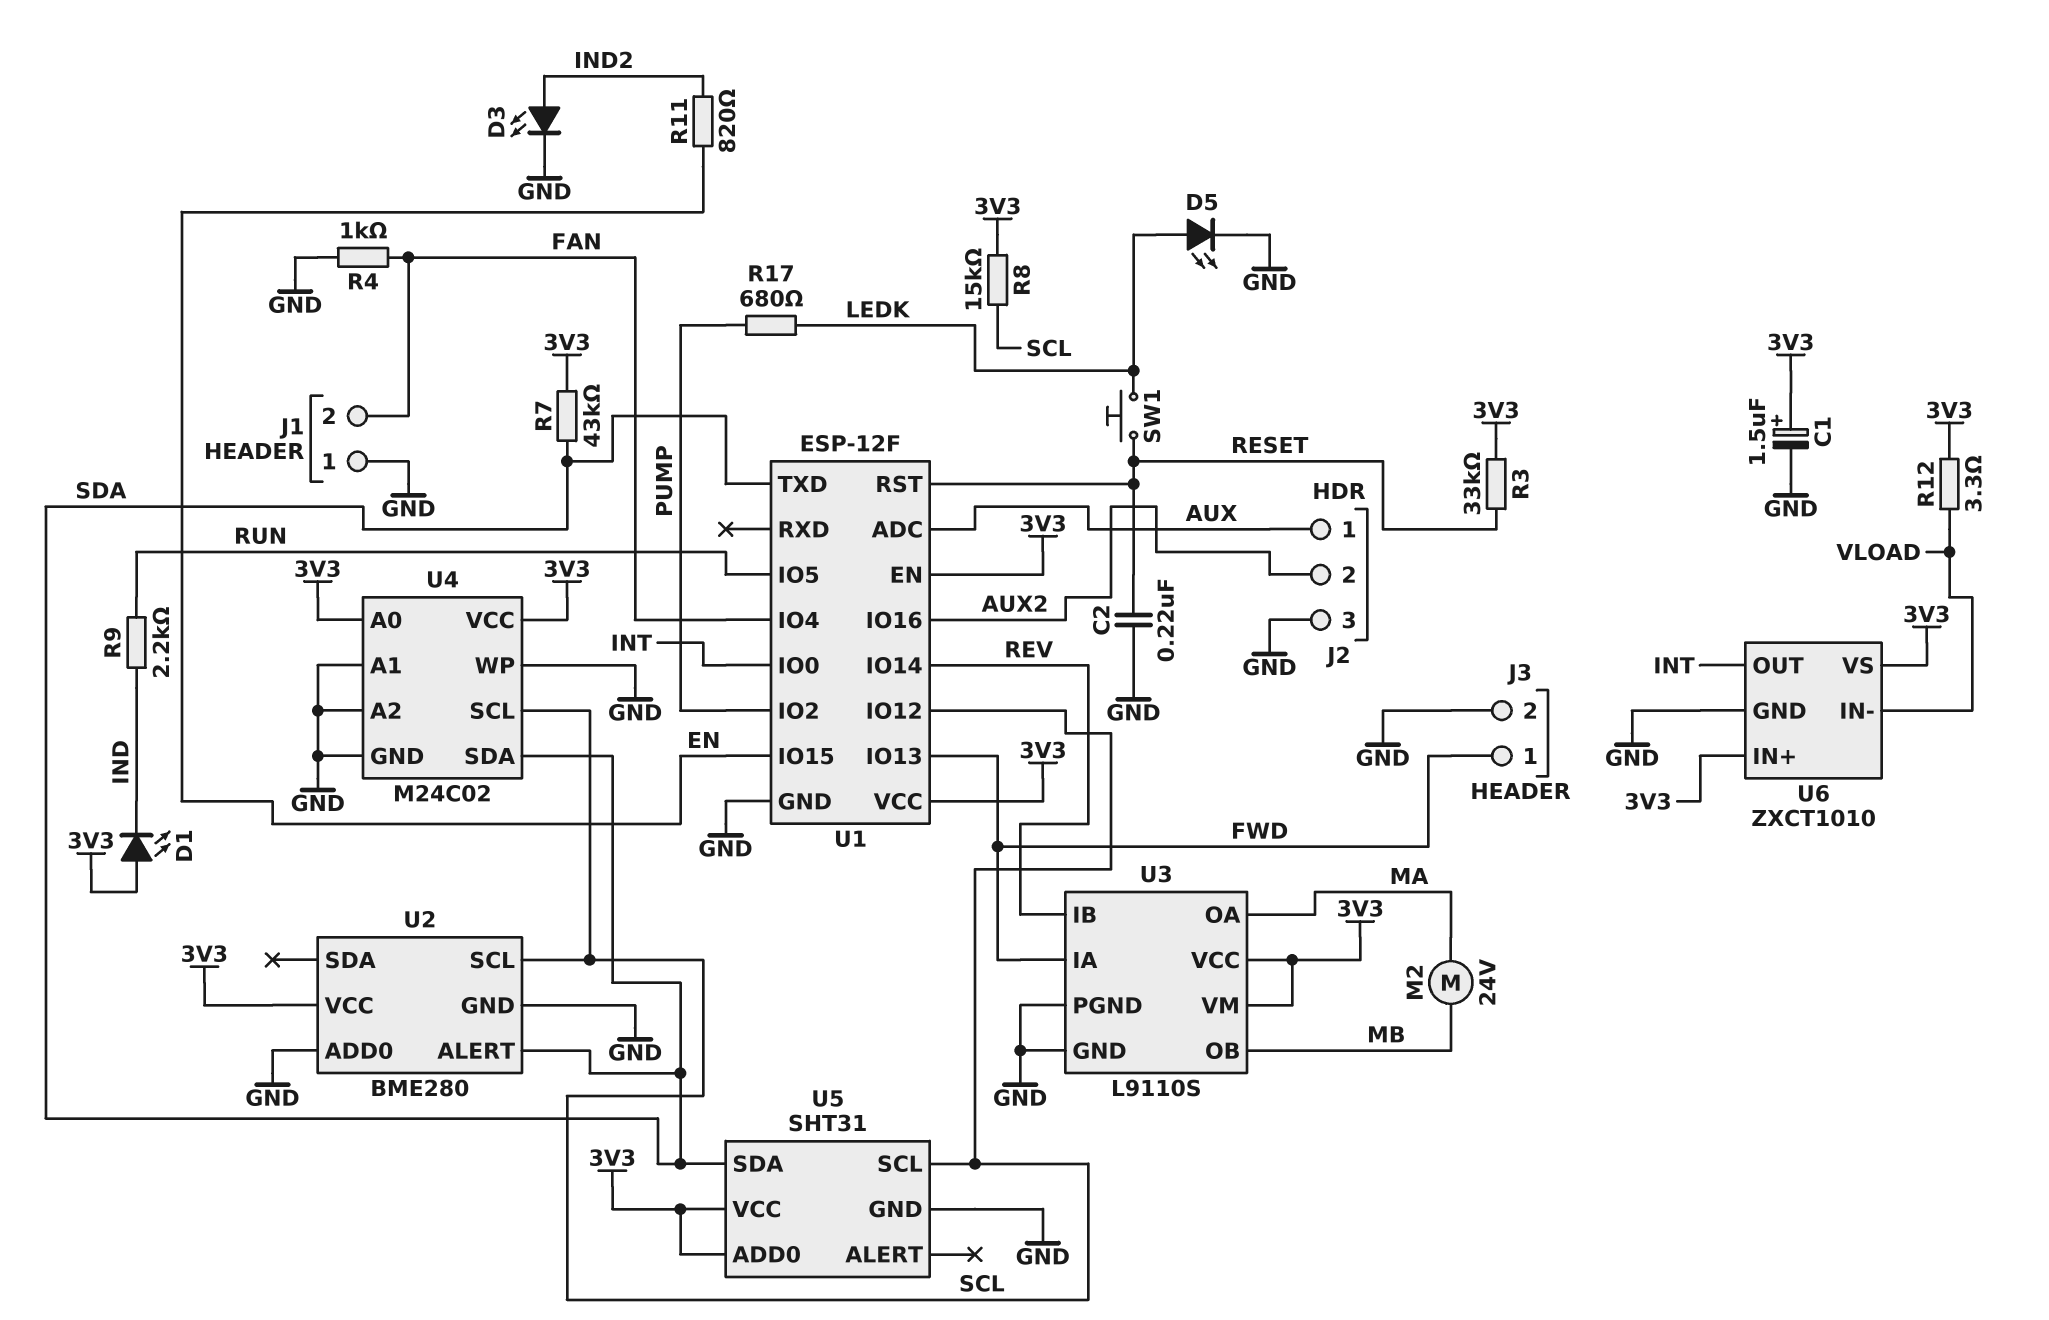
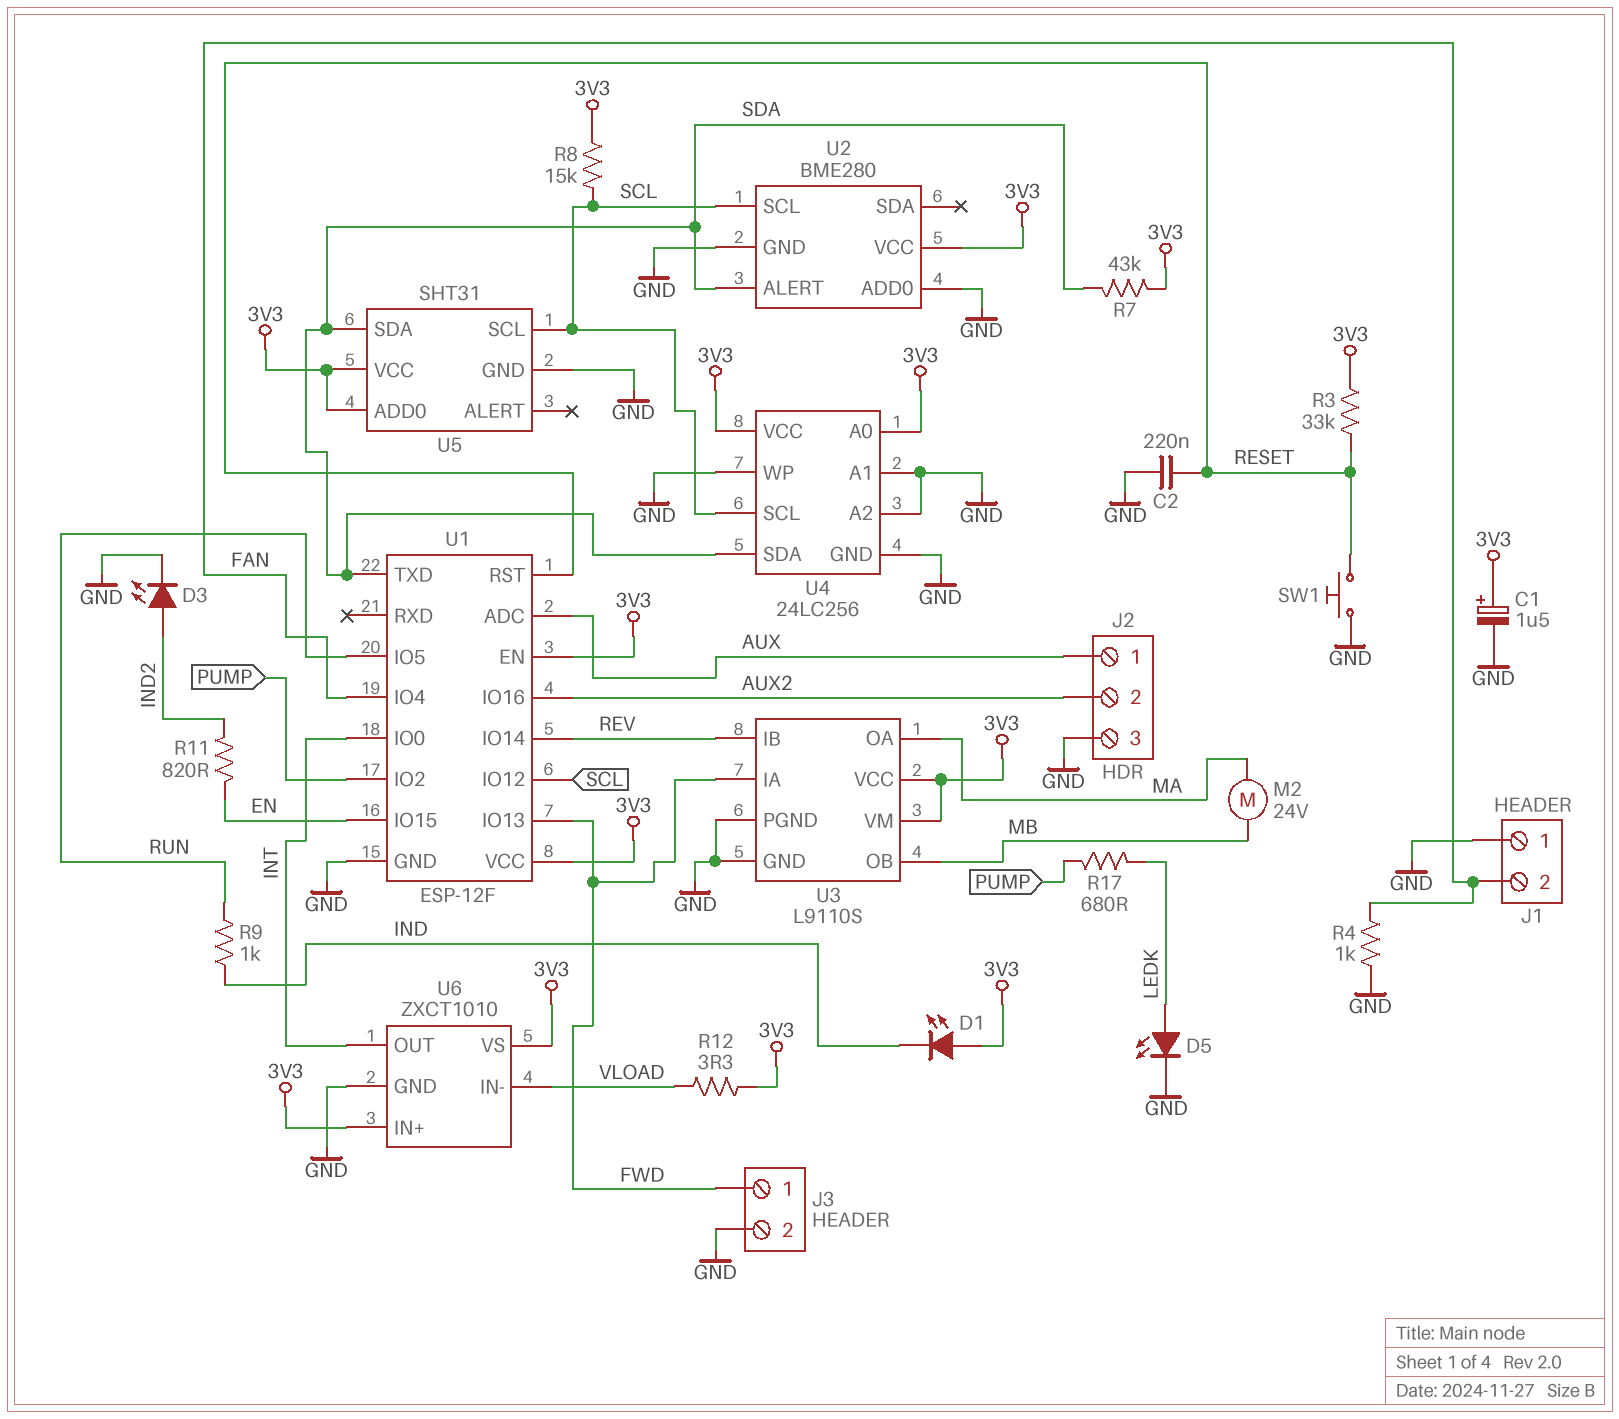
R9: 2.2k (IND, RUN) -> 1k (IND, RUN)
SW1: button (LEDK, RESET) -> button (GND, RESET)
U4: M24C02 -> 24LC256

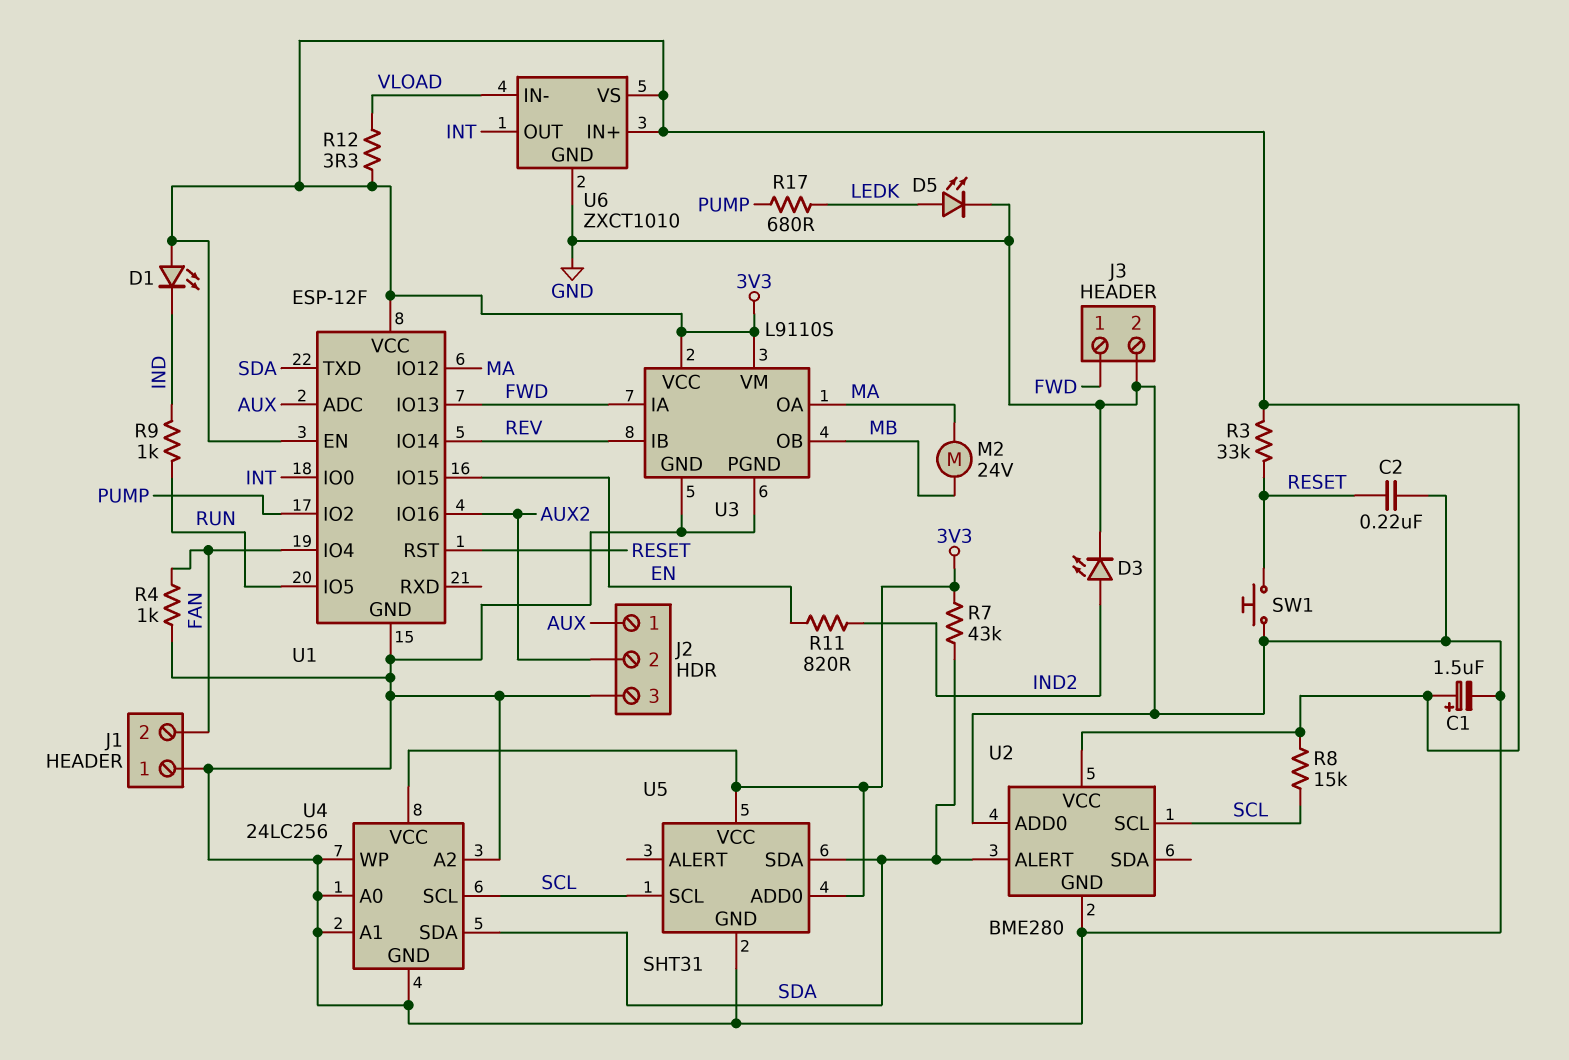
U1 pin IO12: SCL -> MA
U4 pin A0: 3V3 -> GND

